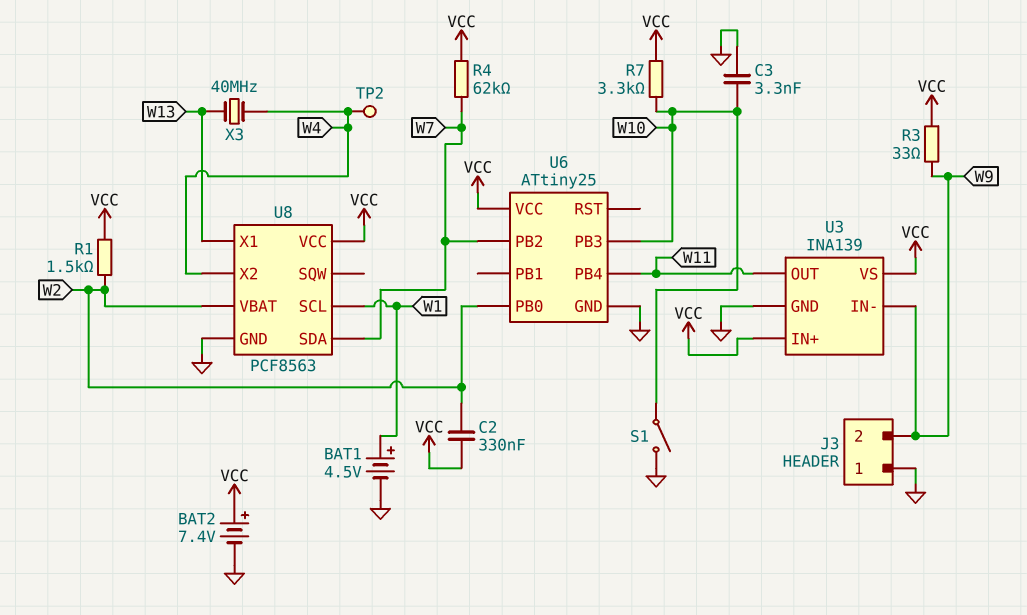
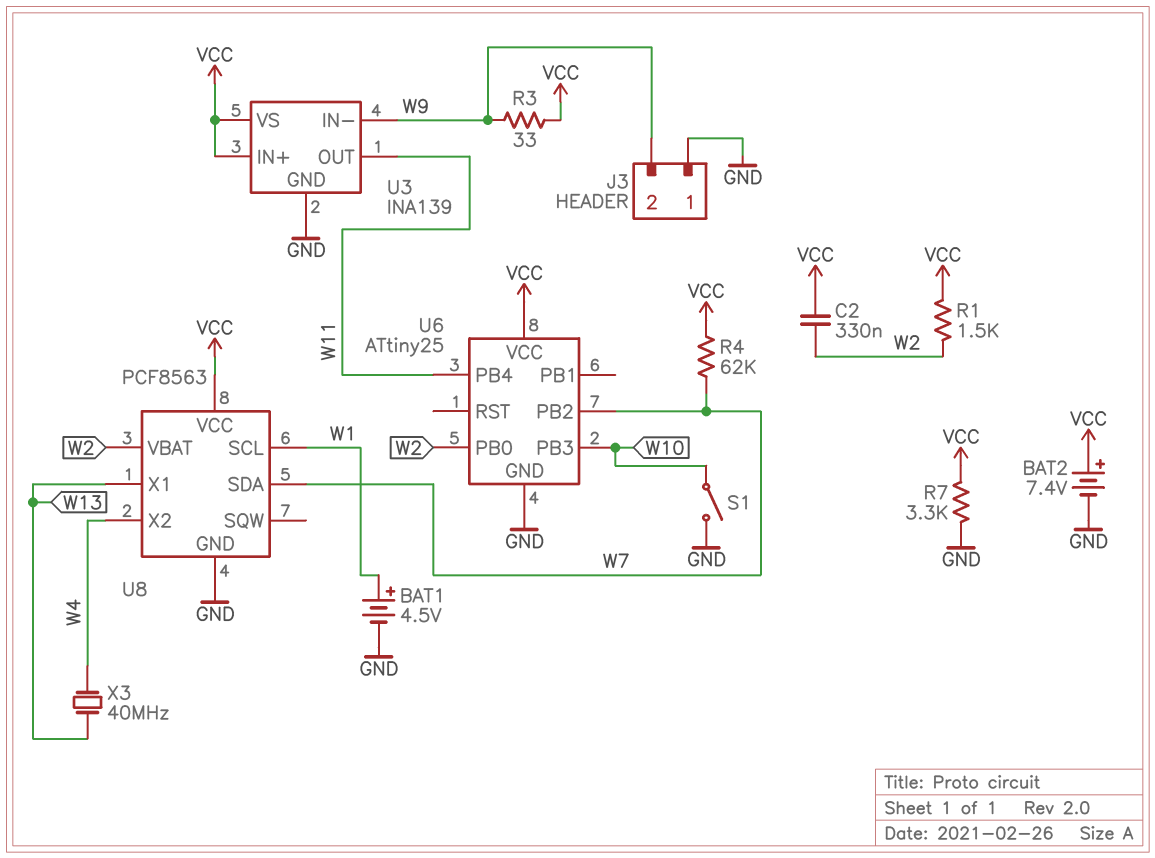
C3: 3.3nF (GND, W10) -> none
R7: 3.3k (VCC, W10) -> 3.3k (GND, VCC)
TP2: test point (W4) -> none

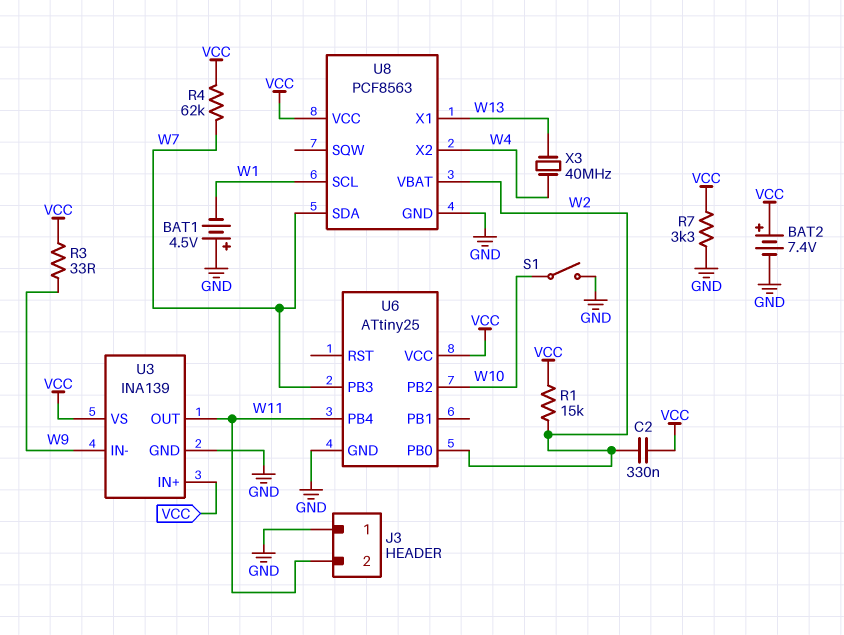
BAT1: 4.5V (plus W1, minus GND) -> 4.5V (plus GND, minus W1)
J3 pin 2: W9 -> W11
R1: 1.5k (VCC, W2) -> 15k (VCC, W2)
U6 pin PB2: W7 -> W10
U6 pin PB3: W10 -> W7

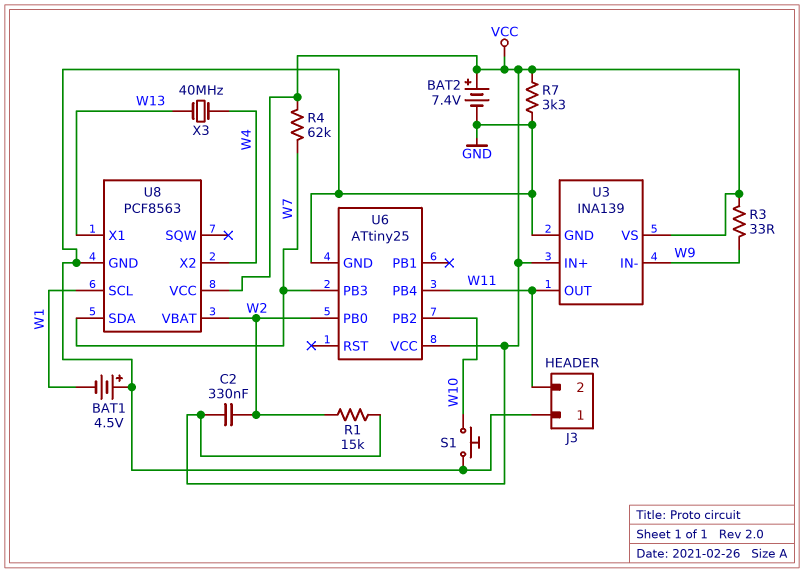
S1: switch (GND, W10) -> button (GND, W10)

